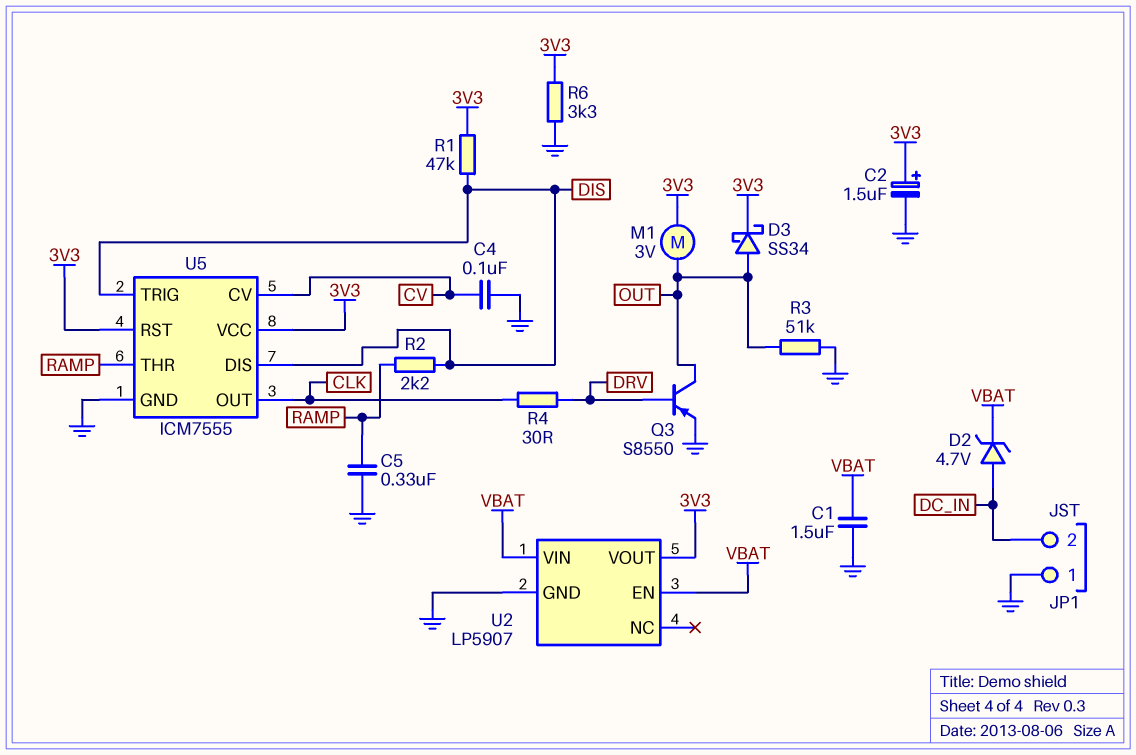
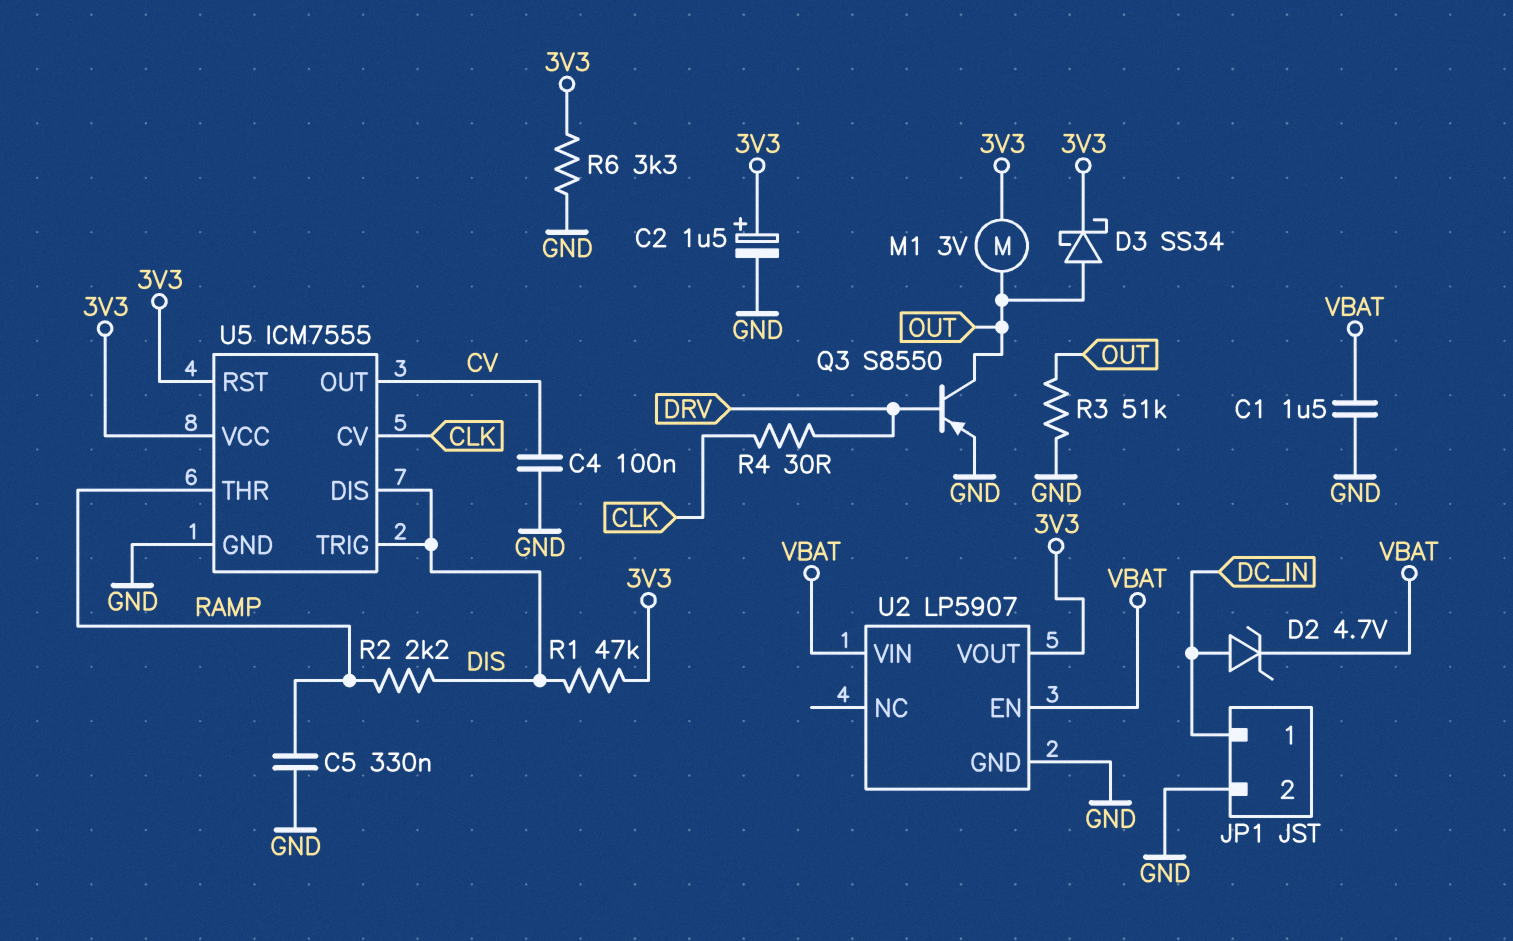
JP1 pin 1: GND -> DC_IN
JP1 pin 2: DC_IN -> GND
U5 pin CV: CV -> CLK
U5 pin OUT: CLK -> CV

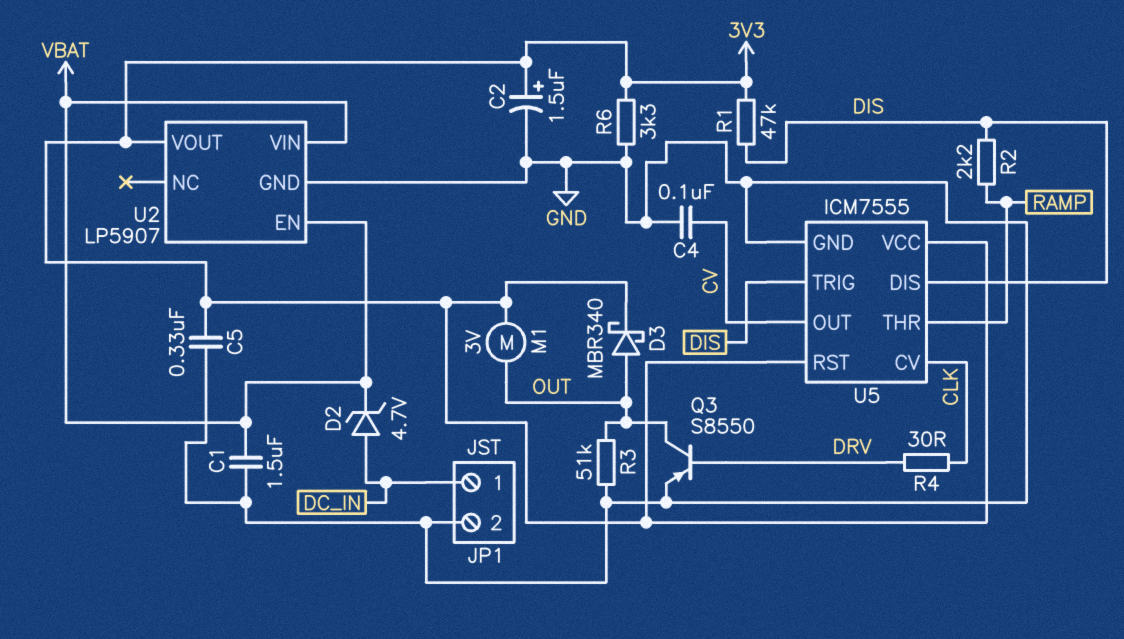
C5: 330nF (GND, RAMP) -> 330nF (3V3, GND)
D3: schottky SS34 (A OUT, K 3V3) -> schottky MBR340 (A OUT, K 3V3)

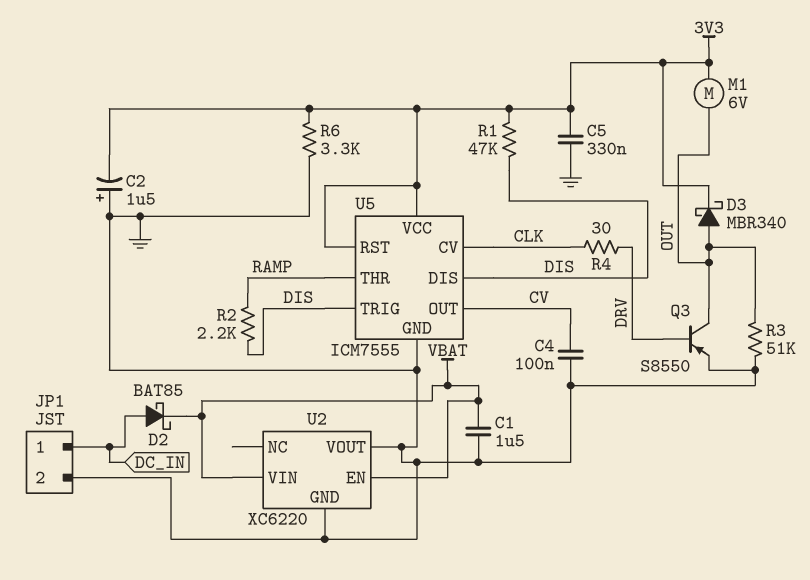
C2: 1.5uF (plus 3V3, minus GND) -> 1.5uF (plus GND, minus 3V3)
D2: zener 4.7V (A DC_IN, K VBAT) -> schottky BAT85 (A DC_IN, K VBAT)
M1: motor 3V (3V3, OUT) -> motor 6V (3V3, OUT)
U2: LP5907 -> XC6220
U2 pin VOUT: 3V3 -> GND

